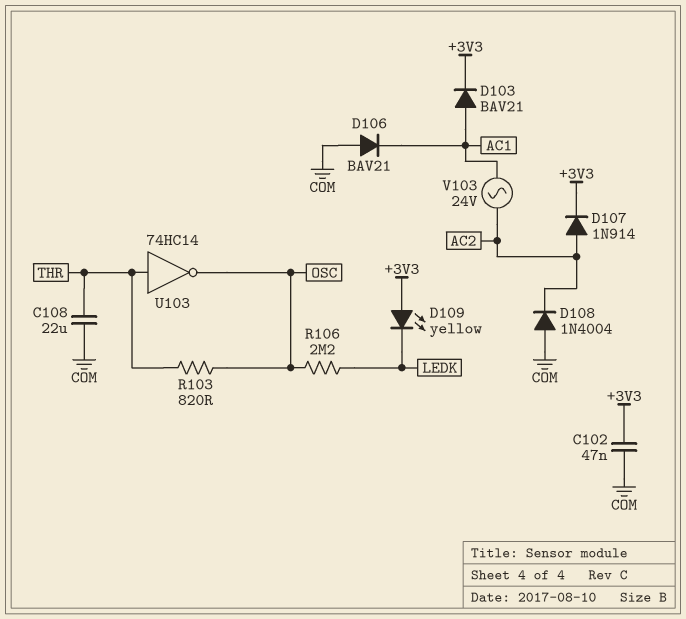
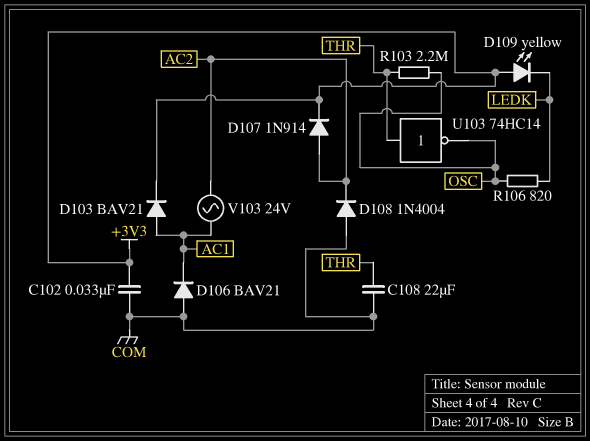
C102: 47nF (+3V3, COM) -> 33nF (+3V3, COM)
R103: 820 (OSC, THR) -> 2.2M (OSC, THR)
R106: 2.2M (LEDK, OSC) -> 820 (LEDK, OSC)

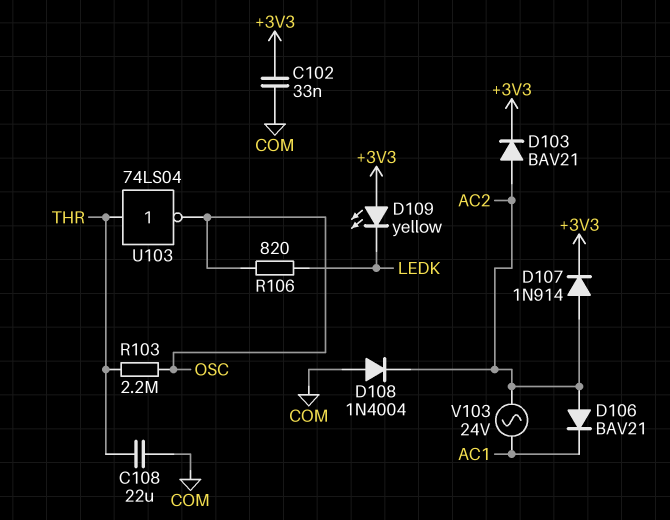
D103: diode BAV21 (A AC1, K +3V3) -> diode BAV21 (A AC2, K +3V3)
D106: diode BAV21 (A COM, K AC1) -> diode BAV21 (A AC2, K AC1)
U103: NOT 74HC14 (in THR, out OSC) -> NOT 74LS04 (in THR, out OSC)

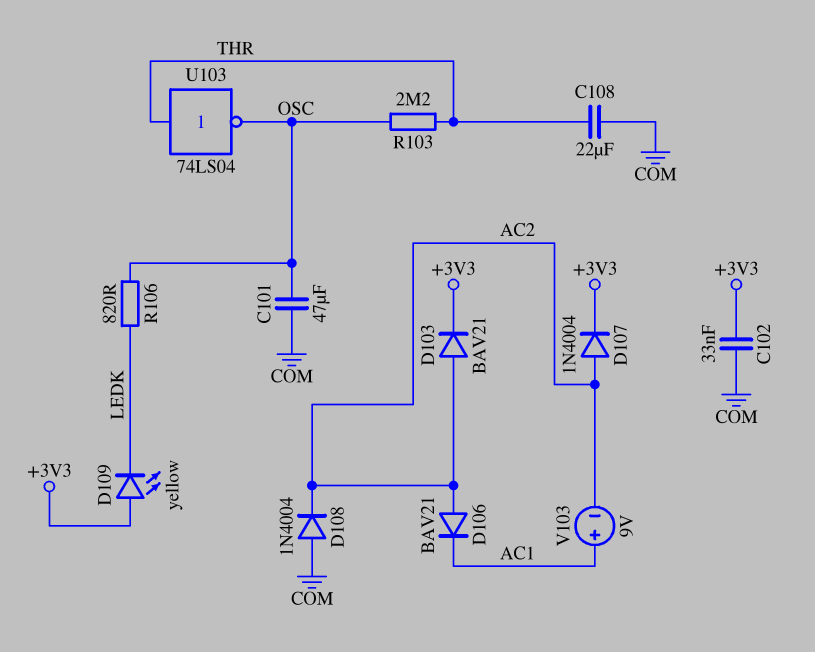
C101: none -> 47uF (COM, OSC)
D107: diode 1N914 (A AC2, K +3V3) -> diode 1N4004 (A AC2, K +3V3)
V103: AC 24V (AC1, AC2) -> 9V (plus AC1, minus AC2)

